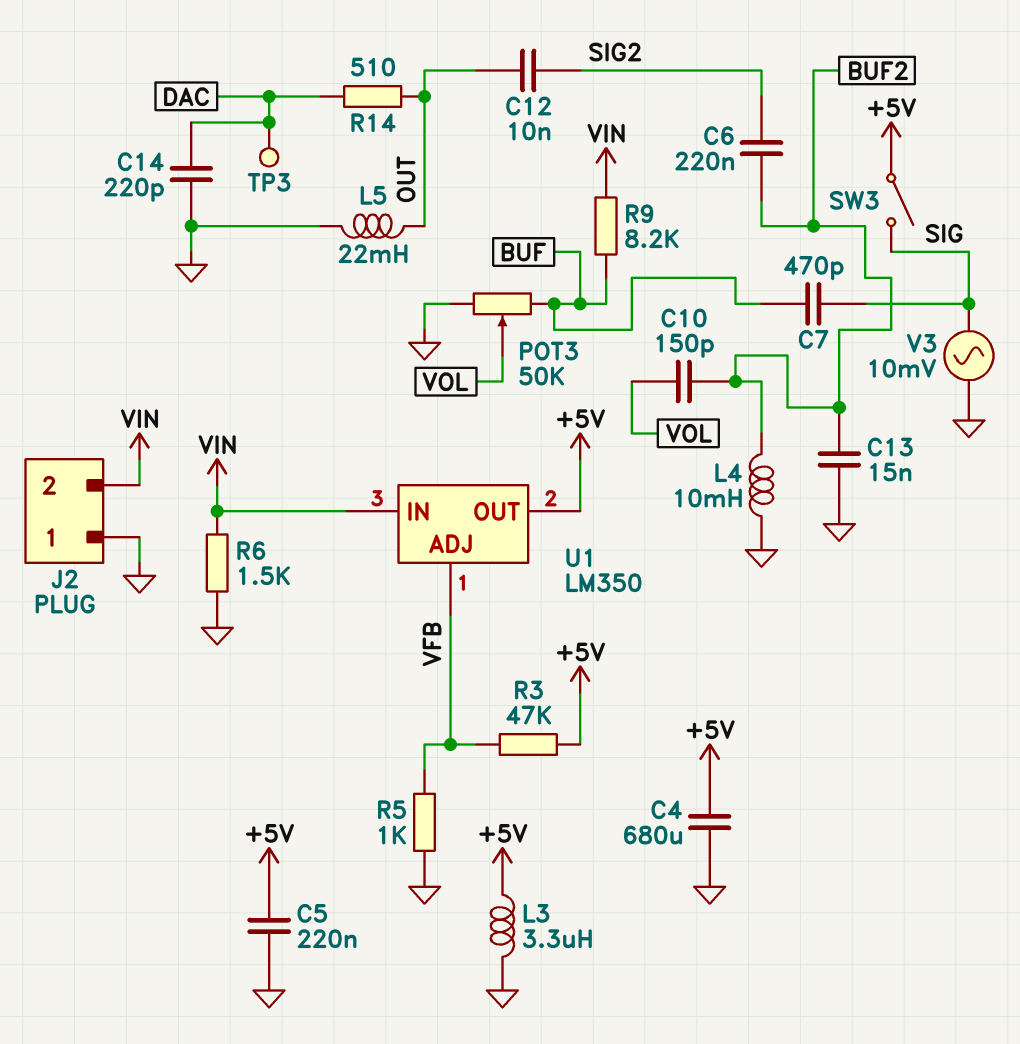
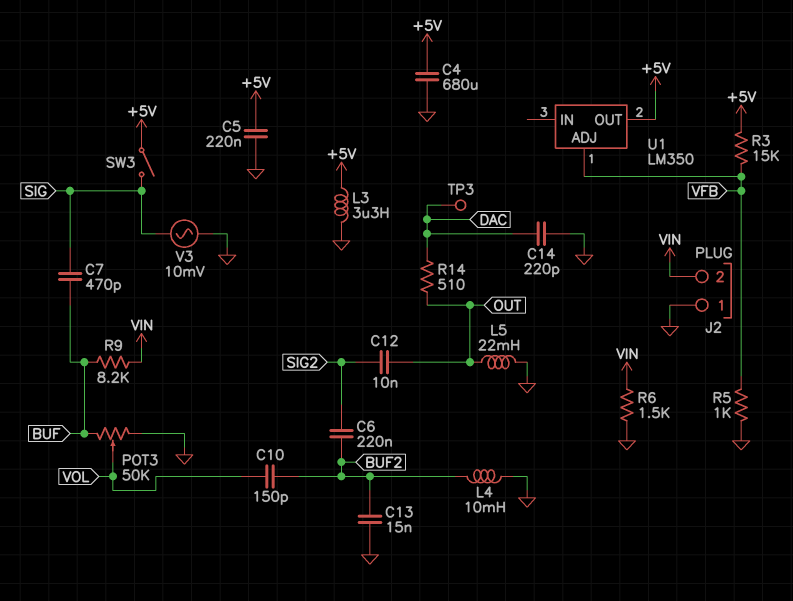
R3: 47k (+5V, VFB) -> 15k (+5V, VFB)
U1 pin IN: VIN -> none

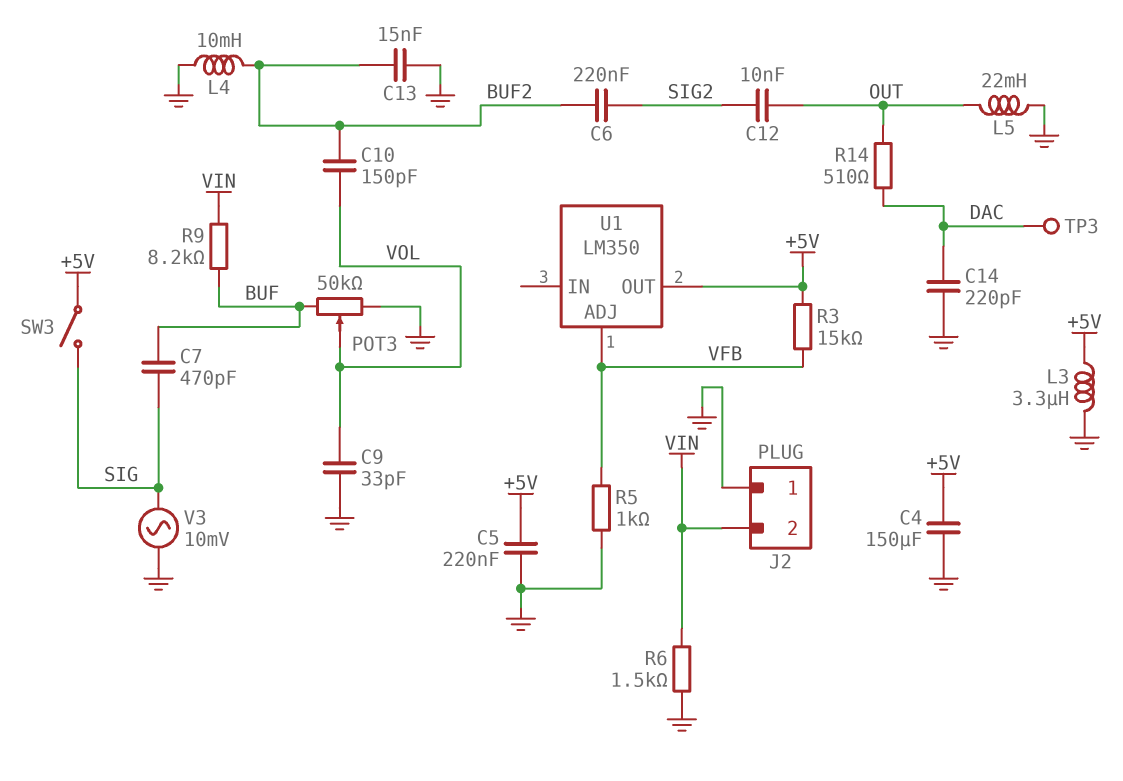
C4: 680uF (+5V, GND) -> 150uF (+5V, GND)
C9: none -> 33pF (GND, VOL)

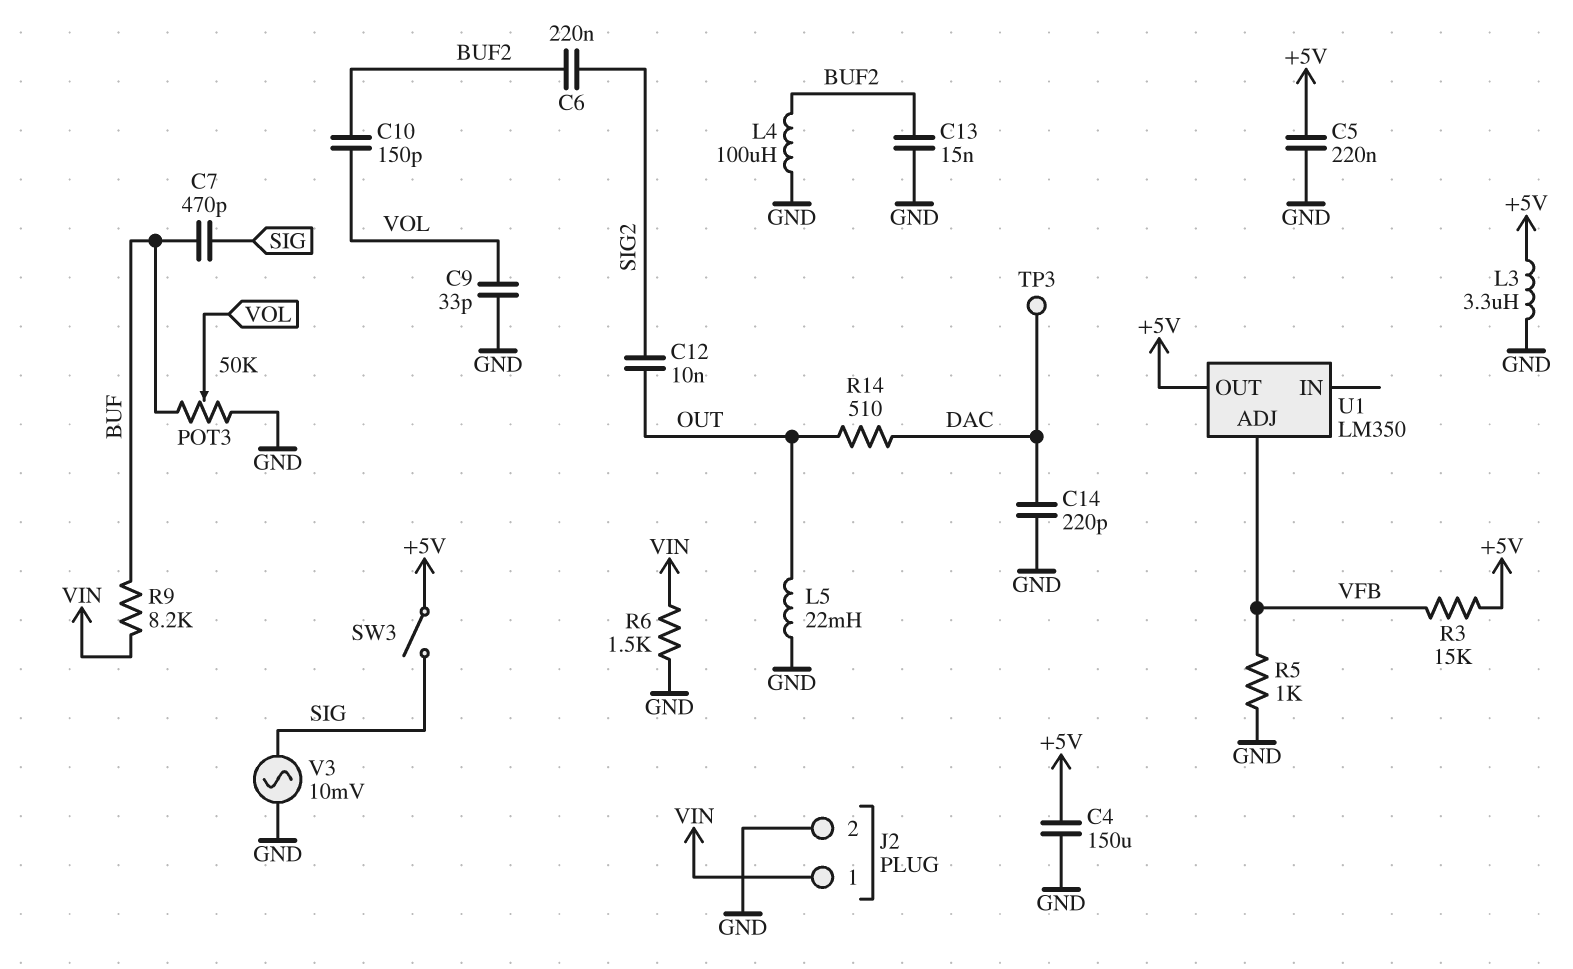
J2 pin 1: GND -> VIN
J2 pin 2: VIN -> GND
L4: 10mH (BUF2, GND) -> 100uH (BUF2, GND)

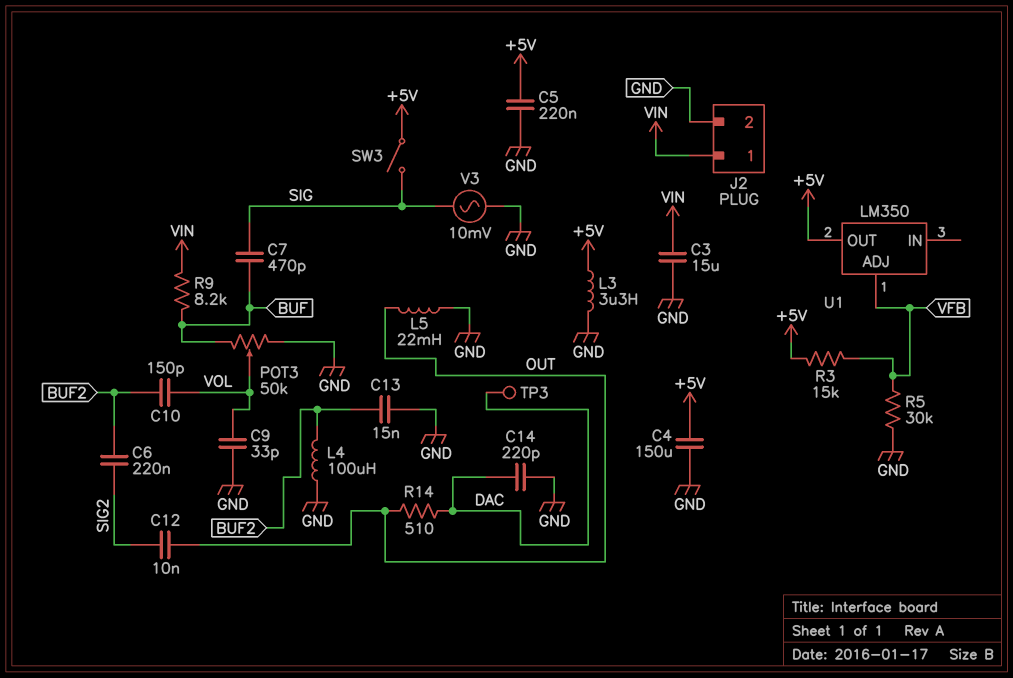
C3: none -> 15uF (GND, VIN)
R5: 1k (GND, VFB) -> 30k (GND, VFB)
R6: 1.5k (GND, VIN) -> none

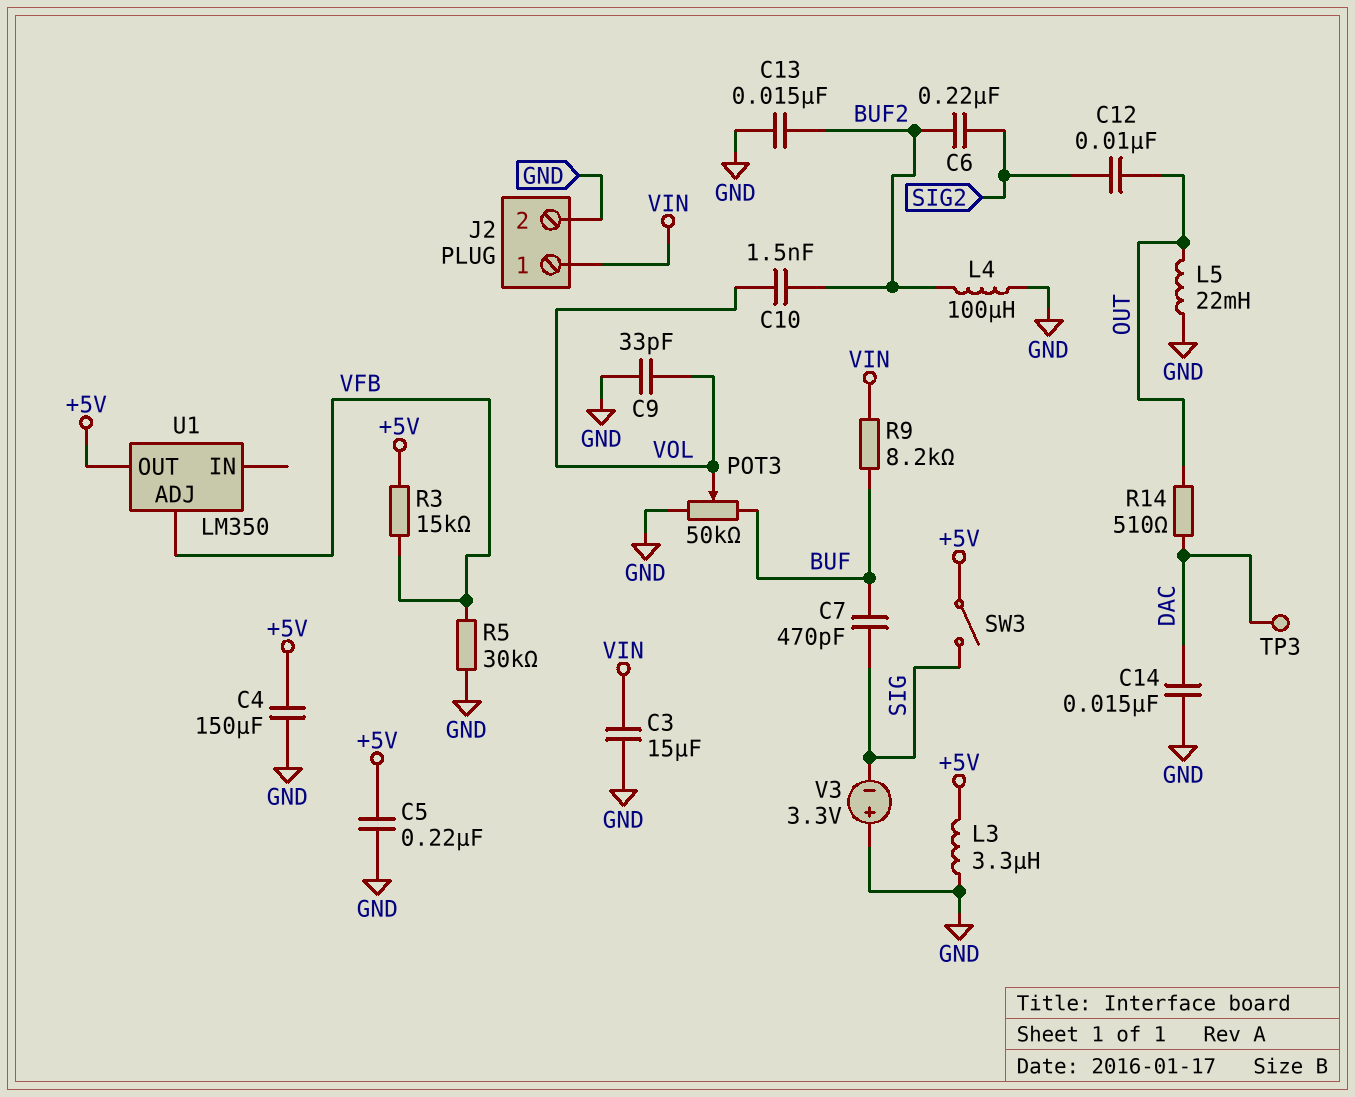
C10: 150pF (BUF2, VOL) -> 1.5nF (BUF2, VOL)
C14: 220pF (DAC, GND) -> 15nF (DAC, GND)
V3: AC 10mV (GND, SIG) -> 3.3V (plus GND, minus SIG)

